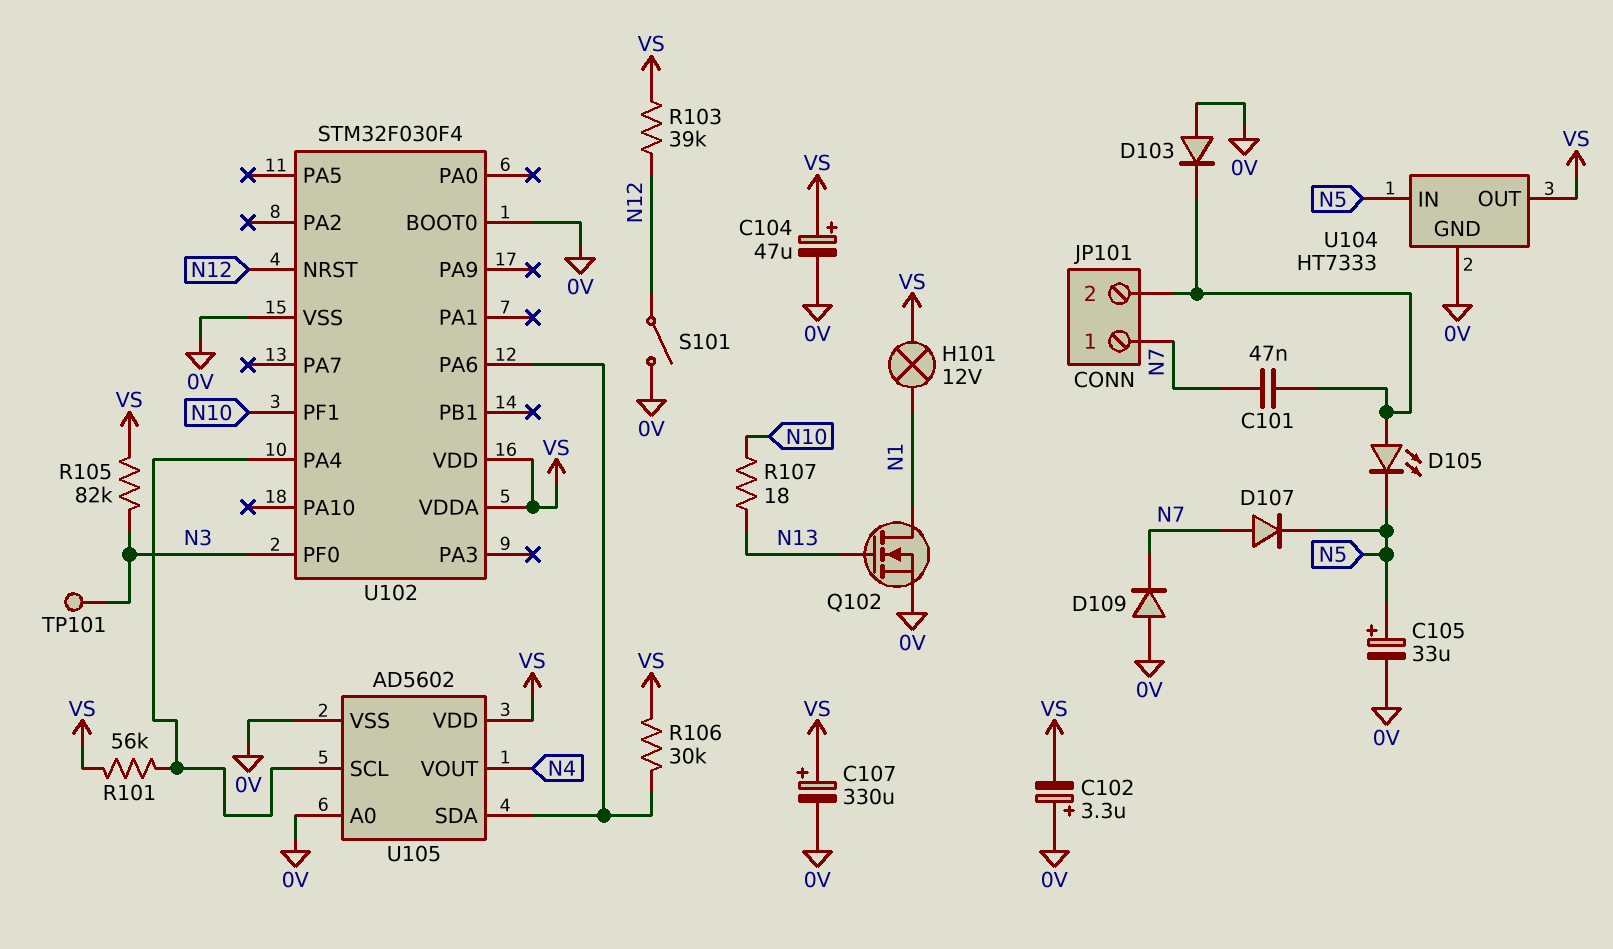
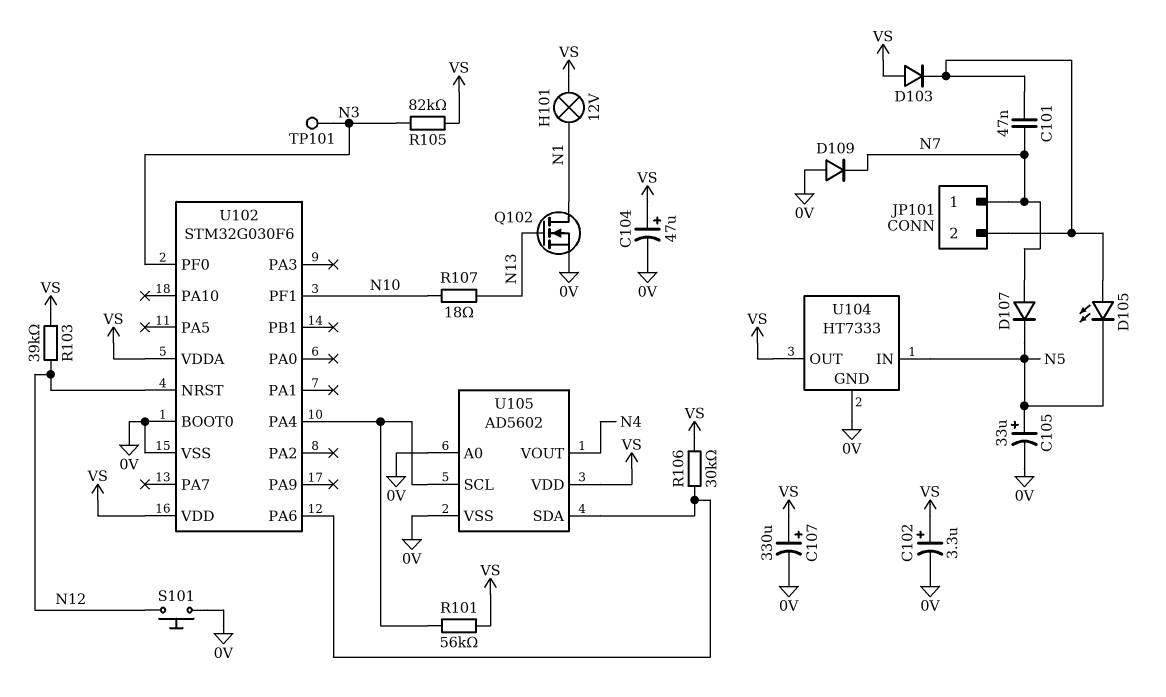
C102: 3.3uF (plus 0V, minus VS) -> 3.3uF (plus VS, minus 0V)
D103: diode (A 0V, K JP101/2) -> diode (A VS, K JP101/2)
S101: switch (0V, N12) -> button (0V, N12)
U102: STM32F030F4 -> STM32G030F6

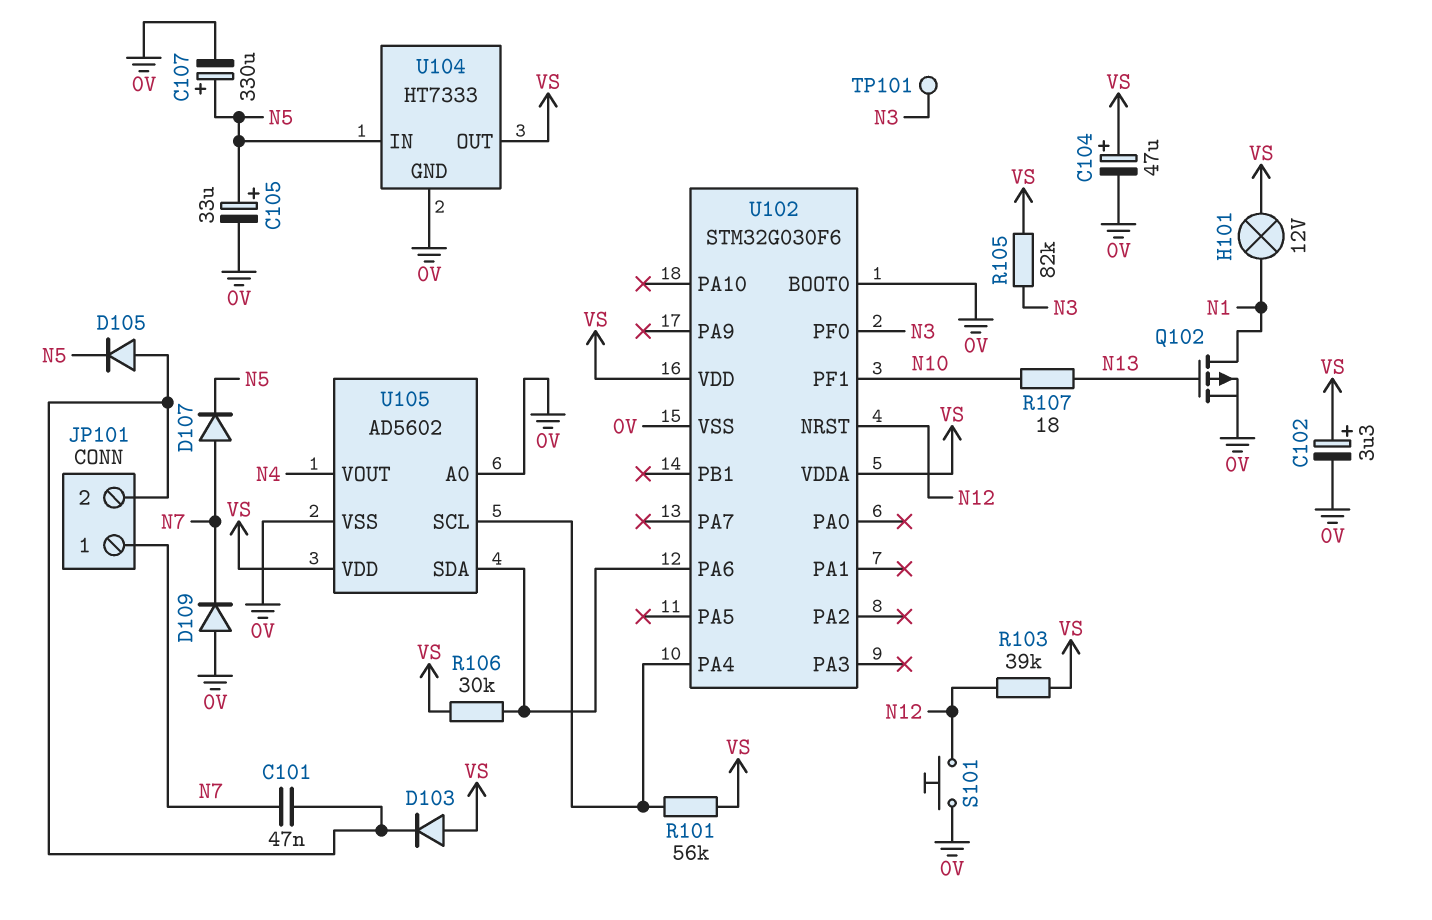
C107: 330uF (plus VS, minus 0V) -> 330uF (plus N5, minus 0V)
D105: LED (A JP101/2, K N5) -> diode (A JP101/2, K N5)
Q102: NMOS (G N13, D N1, S 0V) -> PMOS (G N13, D N1, S 0V)

